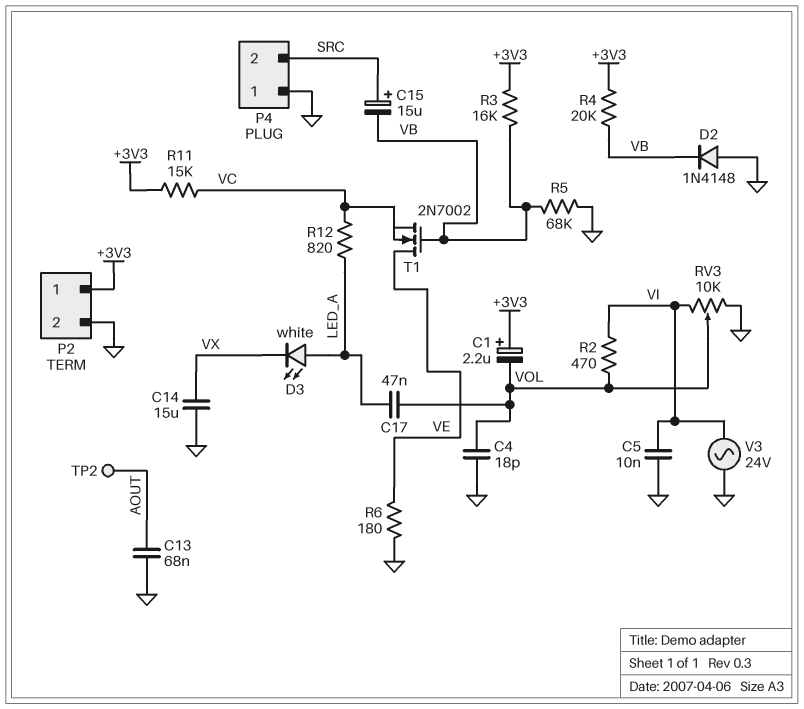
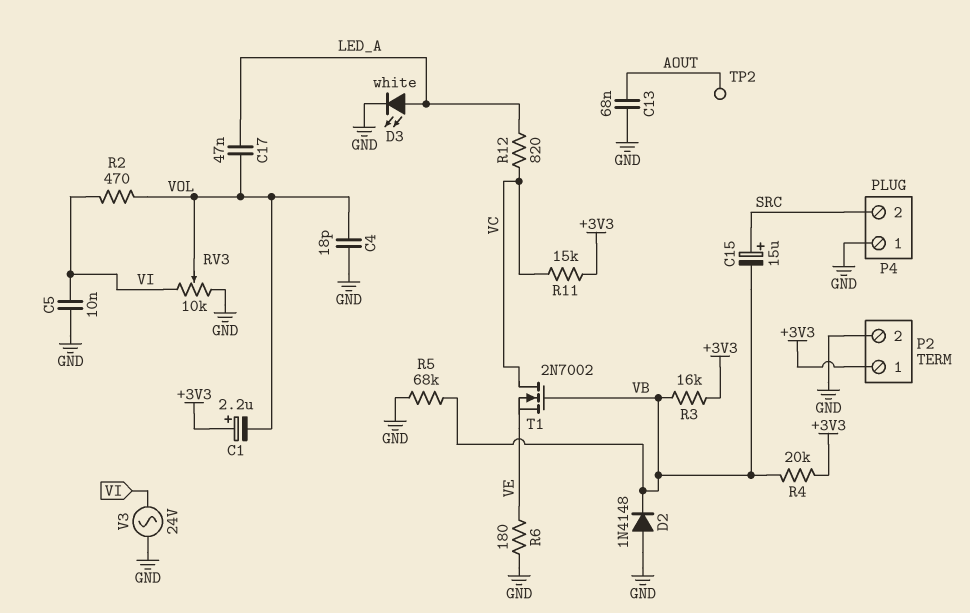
C14: 15uF (GND, VX) -> none
D3: LED white (A LED_A, K VX) -> LED white (A LED_A, K GND)
T1: NMOS 2N7002 (G VB, D VE, S VC) -> NMOS 2N7002 (G VB, D VC, S VE)

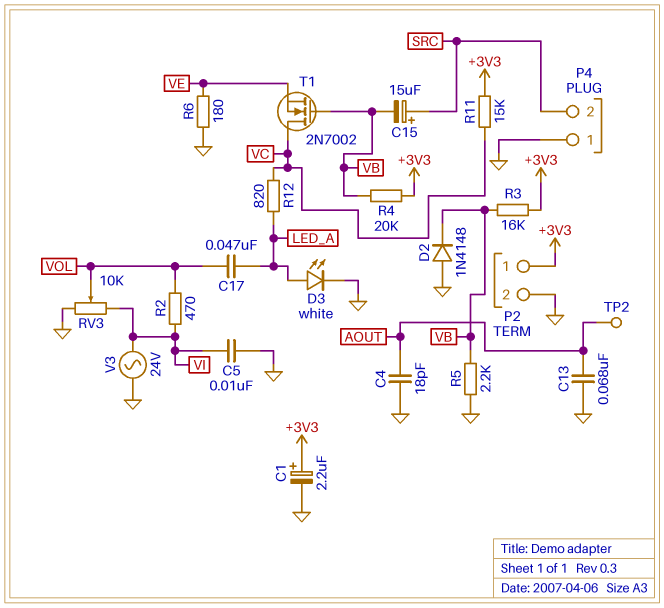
C1: 2.2uF (plus +3V3, minus VOL) -> 2.2uF (plus +3V3, minus GND)
C4: 18pF (GND, VOL) -> 18pF (AOUT, GND)
R5: 68k (GND, VB) -> 2.2k (GND, VB)

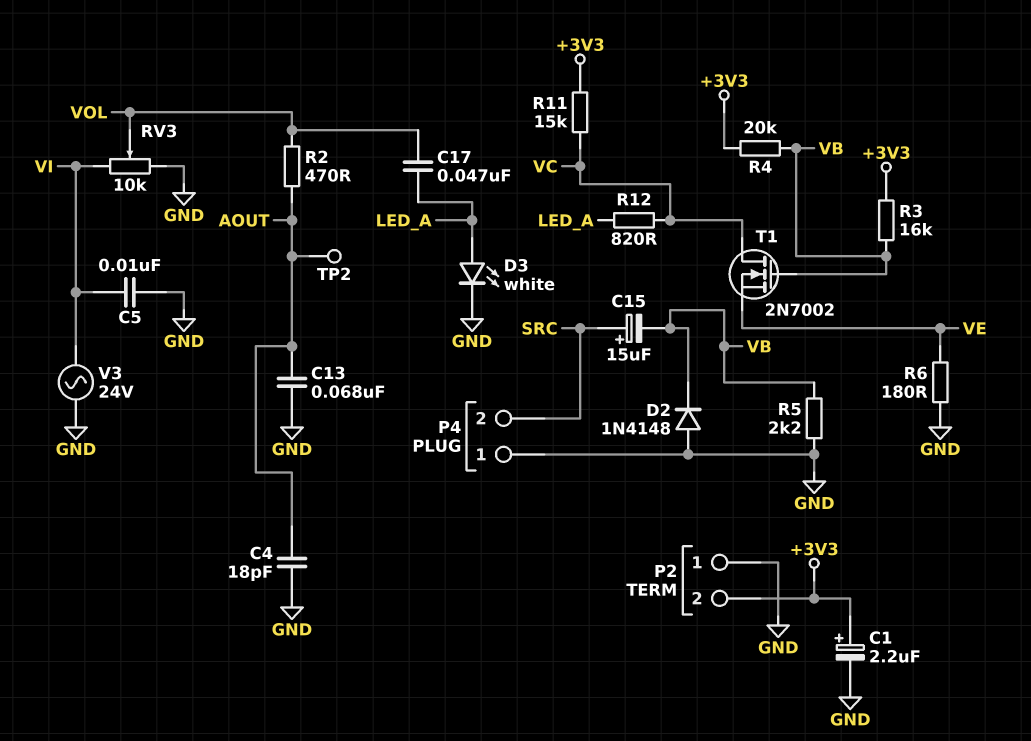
P2 pin 1: +3V3 -> GND
P2 pin 2: GND -> +3V3
R2: 470 (VI, VOL) -> 470 (AOUT, VOL)

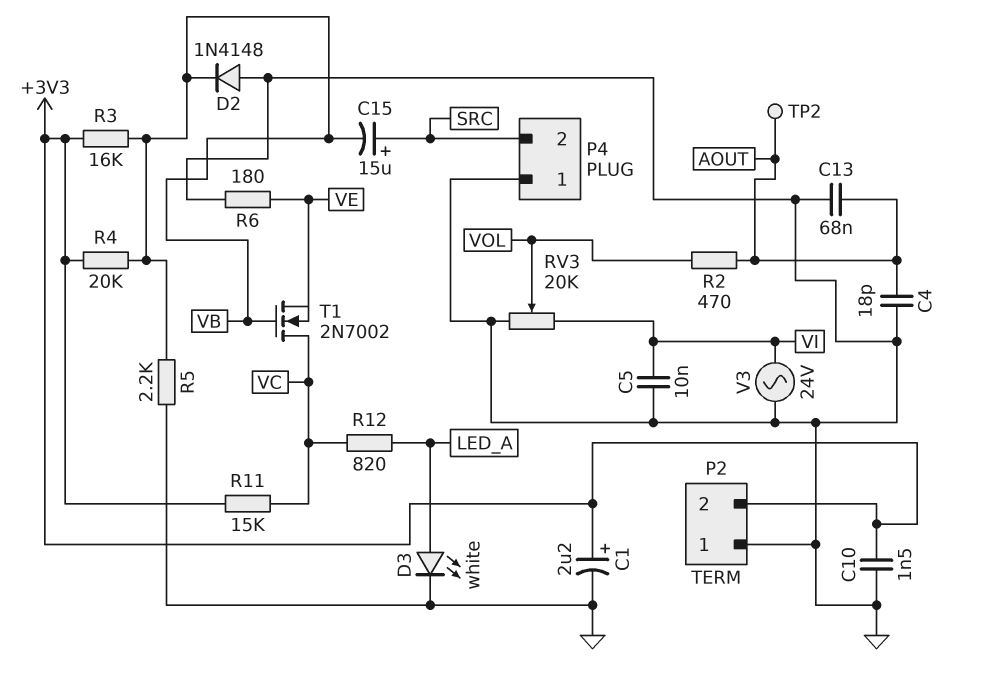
C10: none -> 1.5nF (+3V3, GND)
C17: 47nF (LED_A, VOL) -> none
RV3: 10k (GND, VI, wiper VOL) -> 20k (GND, VI, wiper VOL)

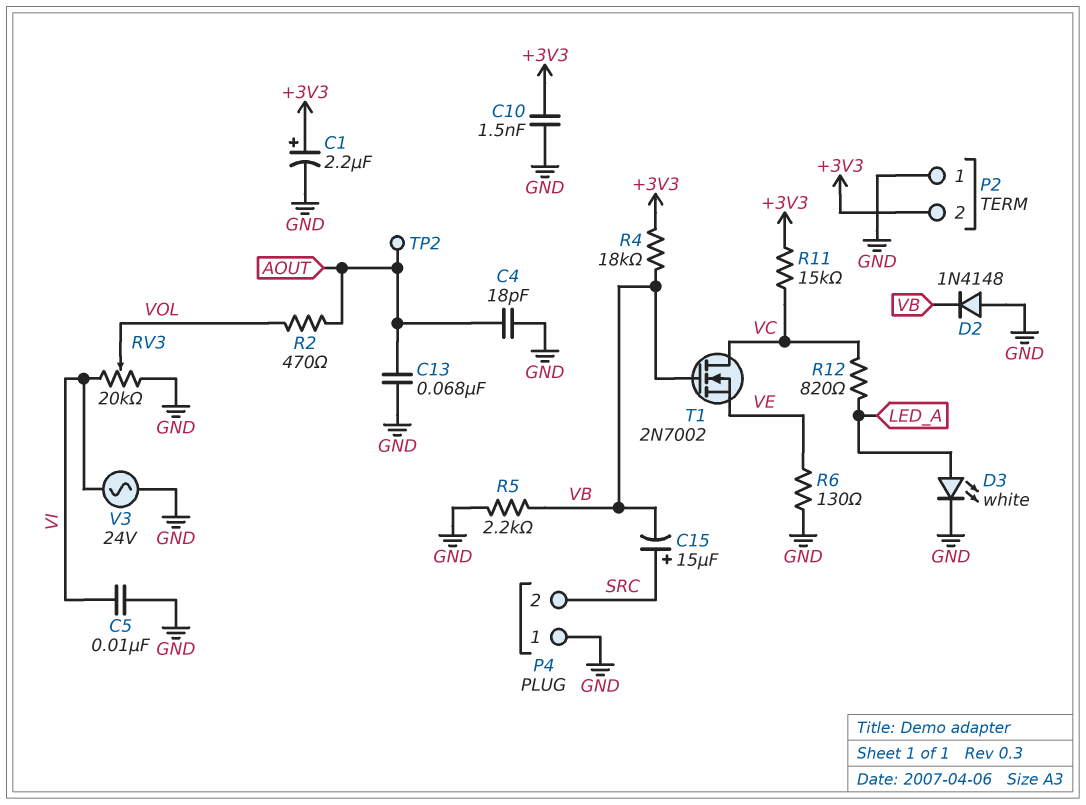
R3: 16k (+3V3, VB) -> none
R4: 20k (+3V3, VB) -> 18k (+3V3, VB)
R6: 180 (GND, VE) -> 130 (GND, VE)

